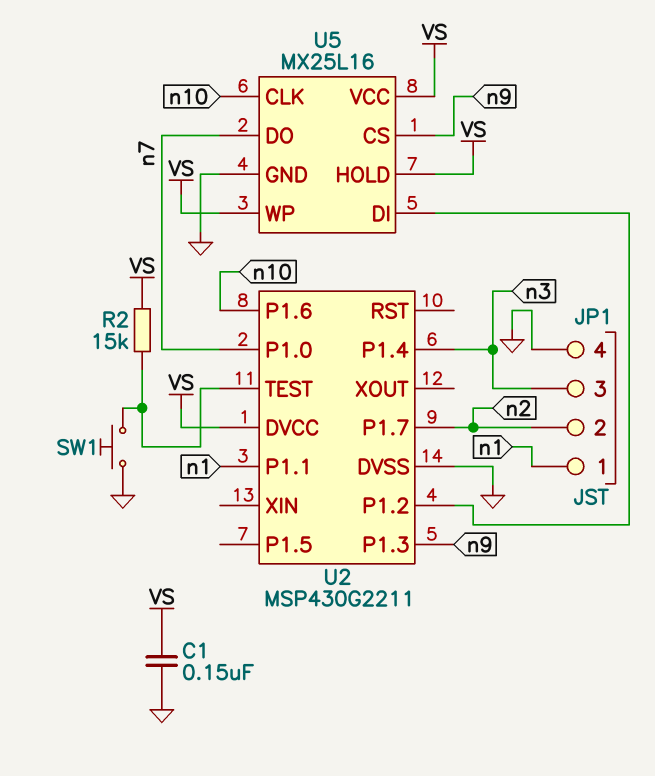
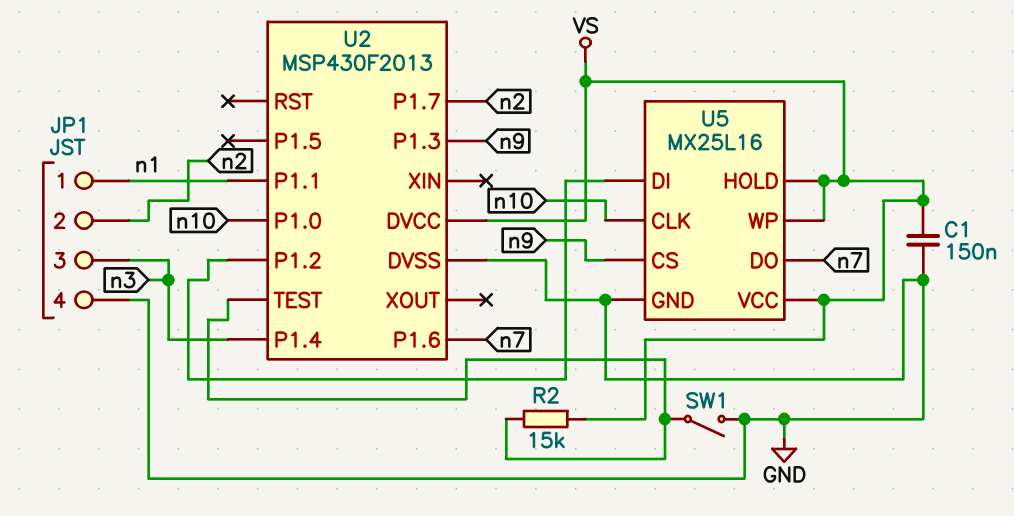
SW1: button (GND, U2/TEST) -> switch (GND, U2/TEST)
U2: MSP430G2211 -> MSP430F2013
U2 pin P1.0: n7 -> n10
U2 pin P1.6: n10 -> n7

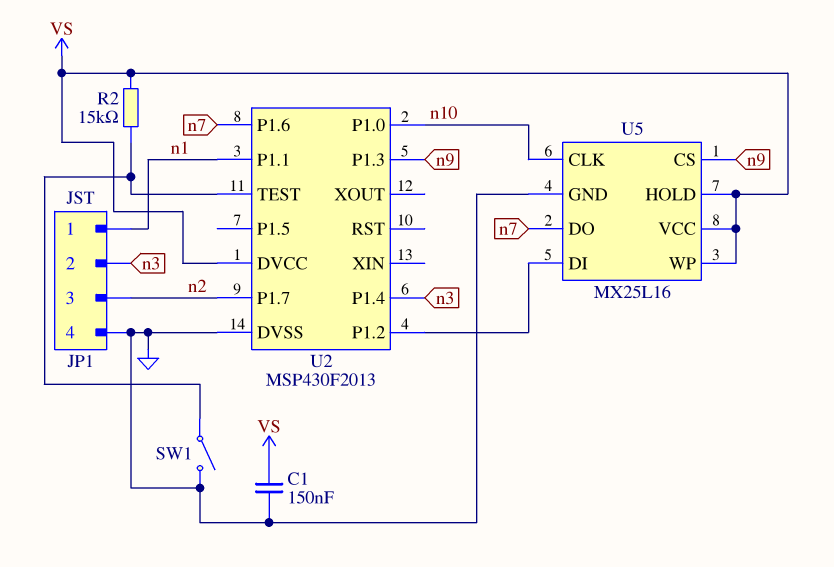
JP1 pin 2: n2 -> n3
JP1 pin 3: n3 -> n2

